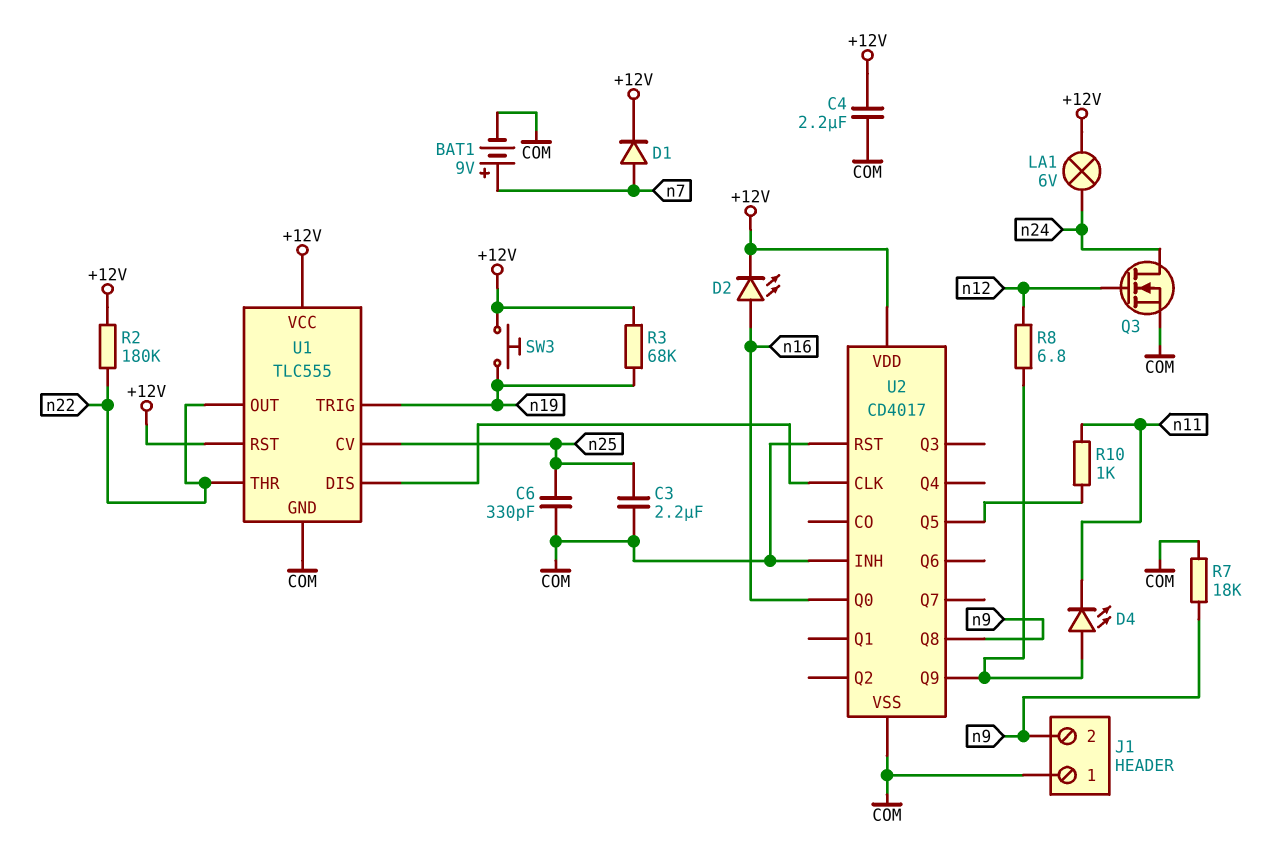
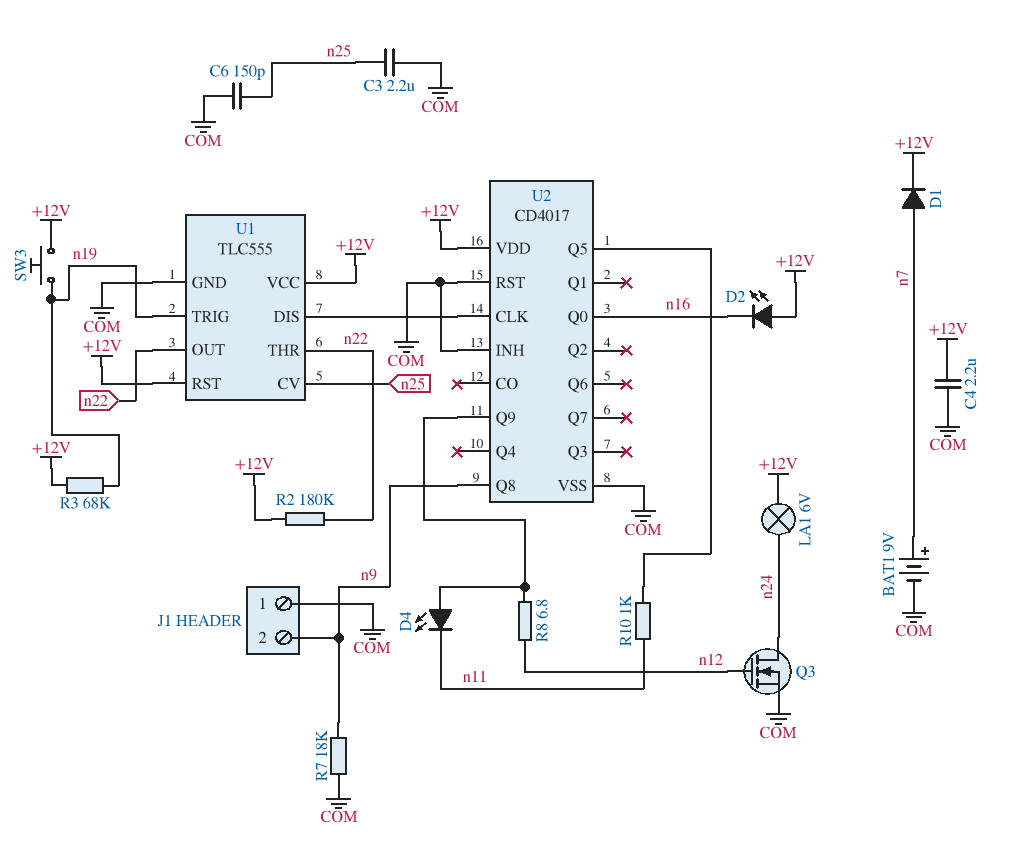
C6: 330pF (COM, n25) -> 150pF (COM, n25)
D2: LED (A n16, K +12V) -> LED (A +12V, K n16)

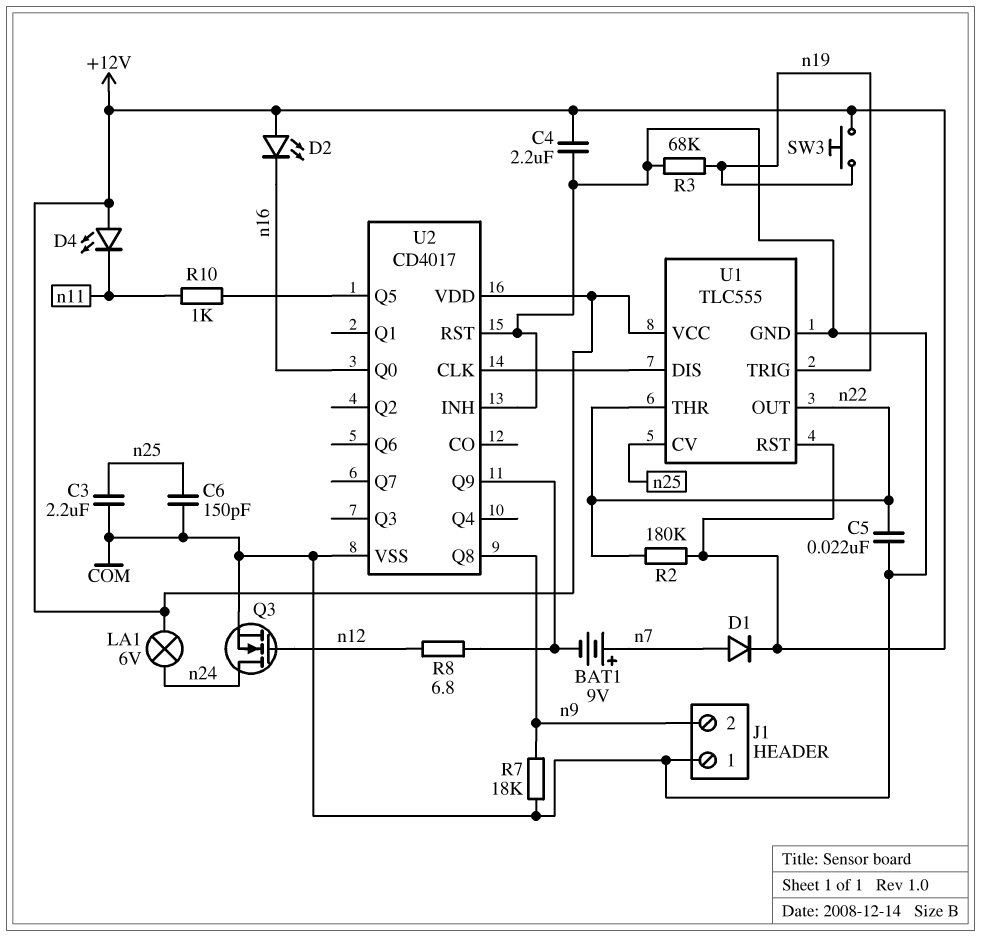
BAT1: 9V (plus n7, minus COM) -> 9V (plus n7, minus U2/Q9)
C5: none -> 22nF (COM, n22)
D4: LED (A U2/Q9, K n11) -> LED (A +12V, K n11)
R3: 68k (+12V, n19) -> 68k (COM, n19)

